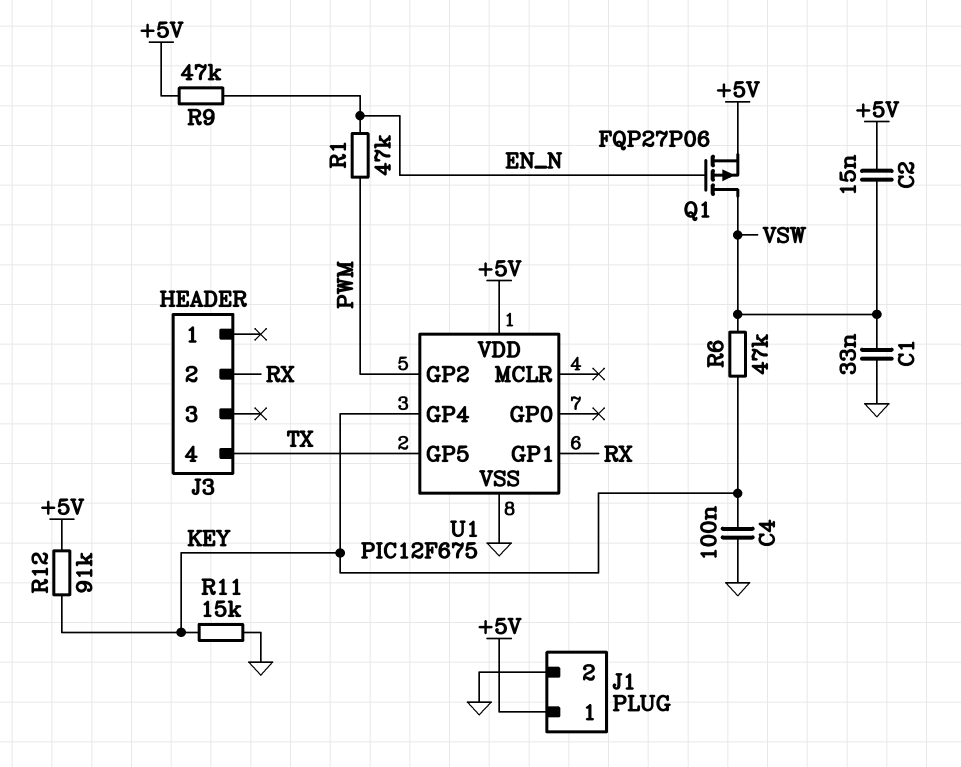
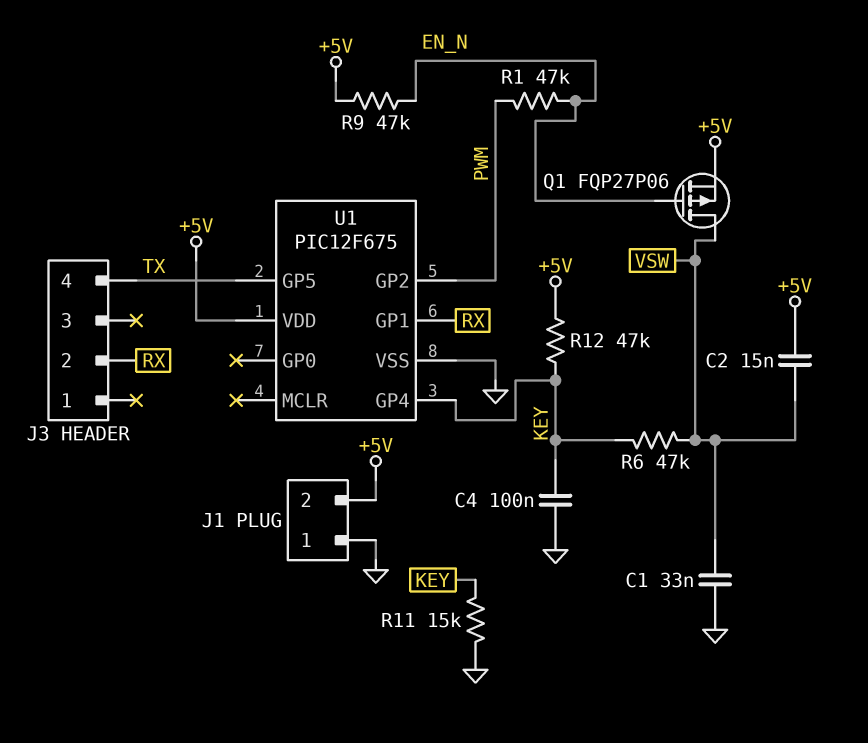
J1 pin 1: +5V -> GND
J1 pin 2: GND -> +5V
R12: 91k (+5V, KEY) -> 47k (+5V, KEY)

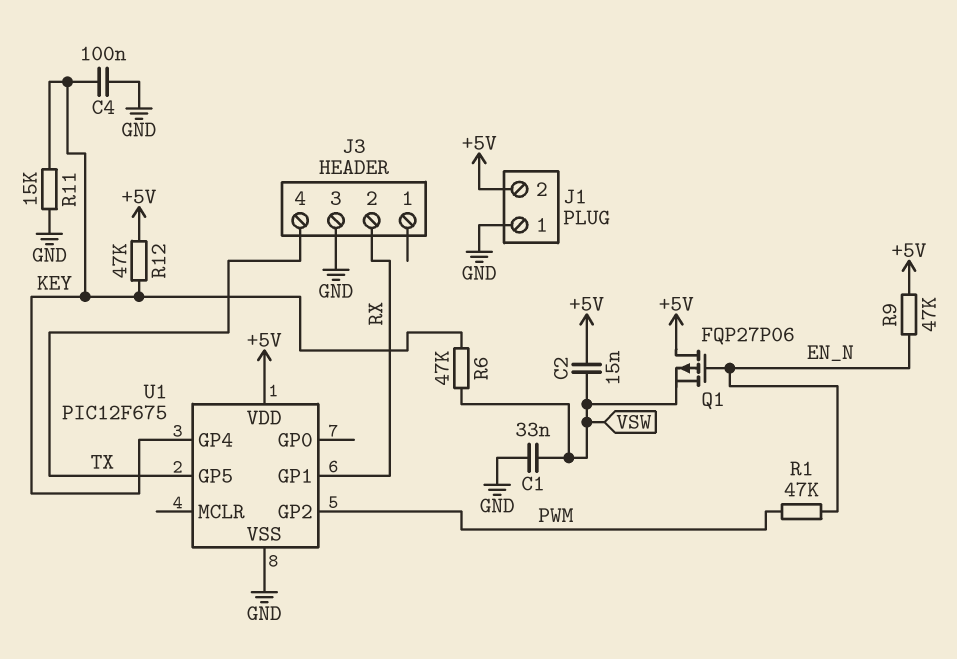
J3 pin 3: none -> GND
Q1: PMOS FQP27P06 (G EN_N, D VSW, S +5V) -> PMOS FQP27P06 (G EN_N, D +5V, S VSW)

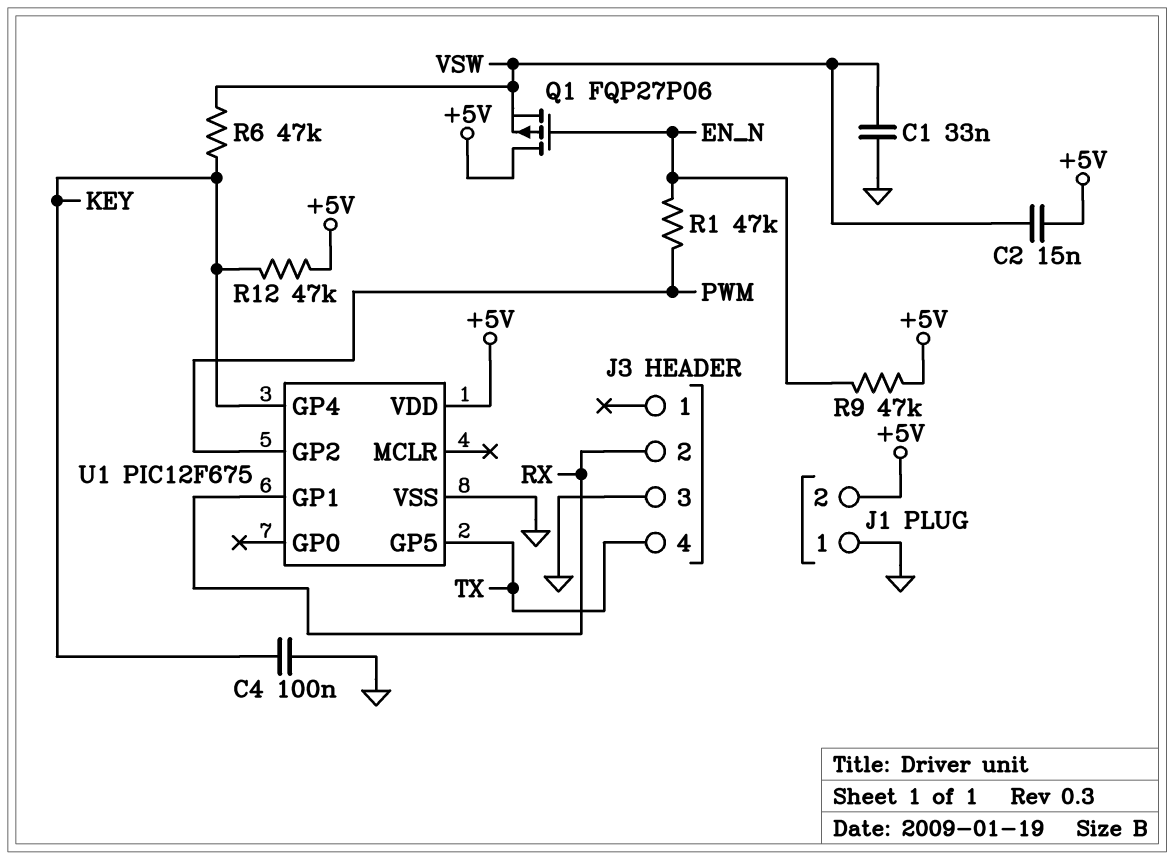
R11: 15k (GND, KEY) -> none

